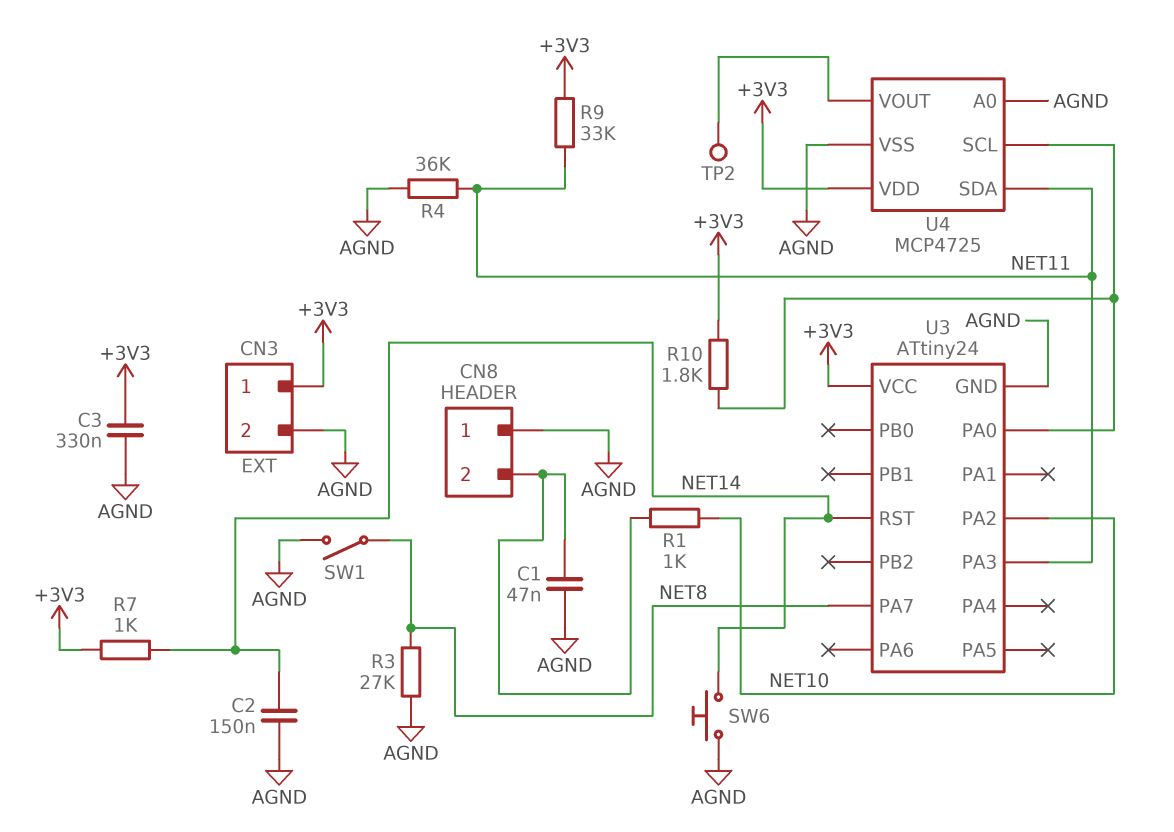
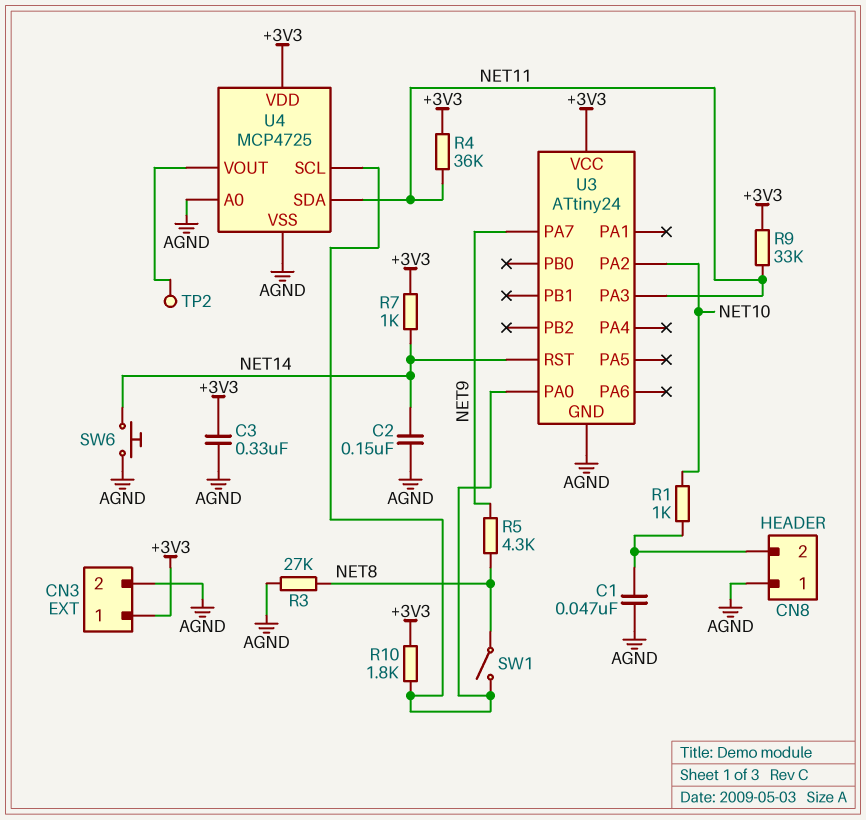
R4: 36k (AGND, NET11) -> 36k (+3V3, NET11)
R5: none -> 4.3k (NET8, NET9)
SW1: switch (AGND, NET8) -> switch (NET8, U3/PA0)
U3 pin PA7: NET8 -> NET9

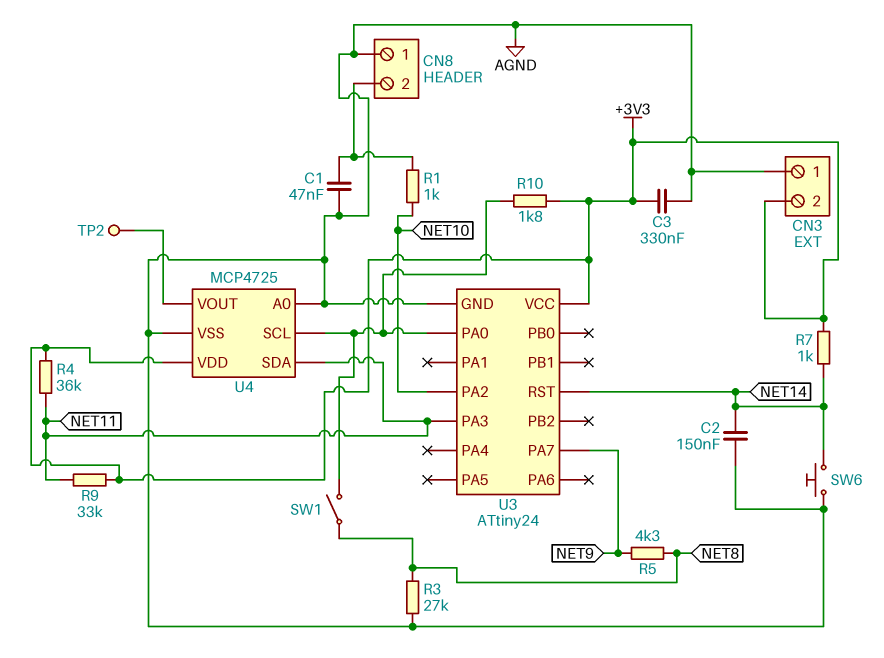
CN3 pin 1: +3V3 -> AGND
CN3 pin 2: AGND -> +3V3

